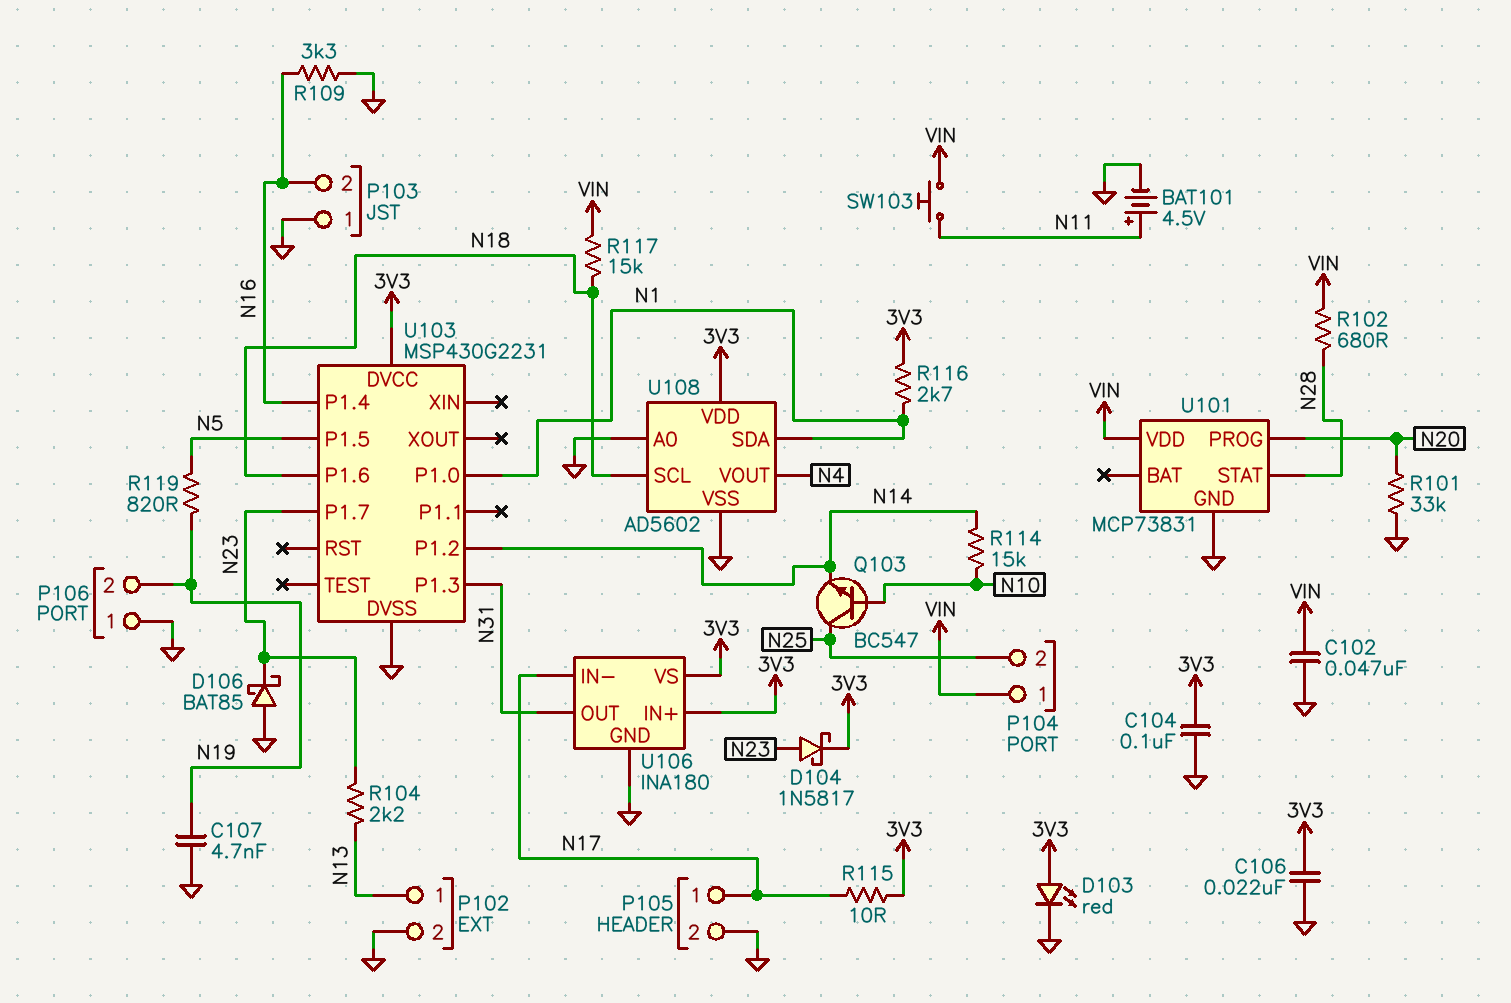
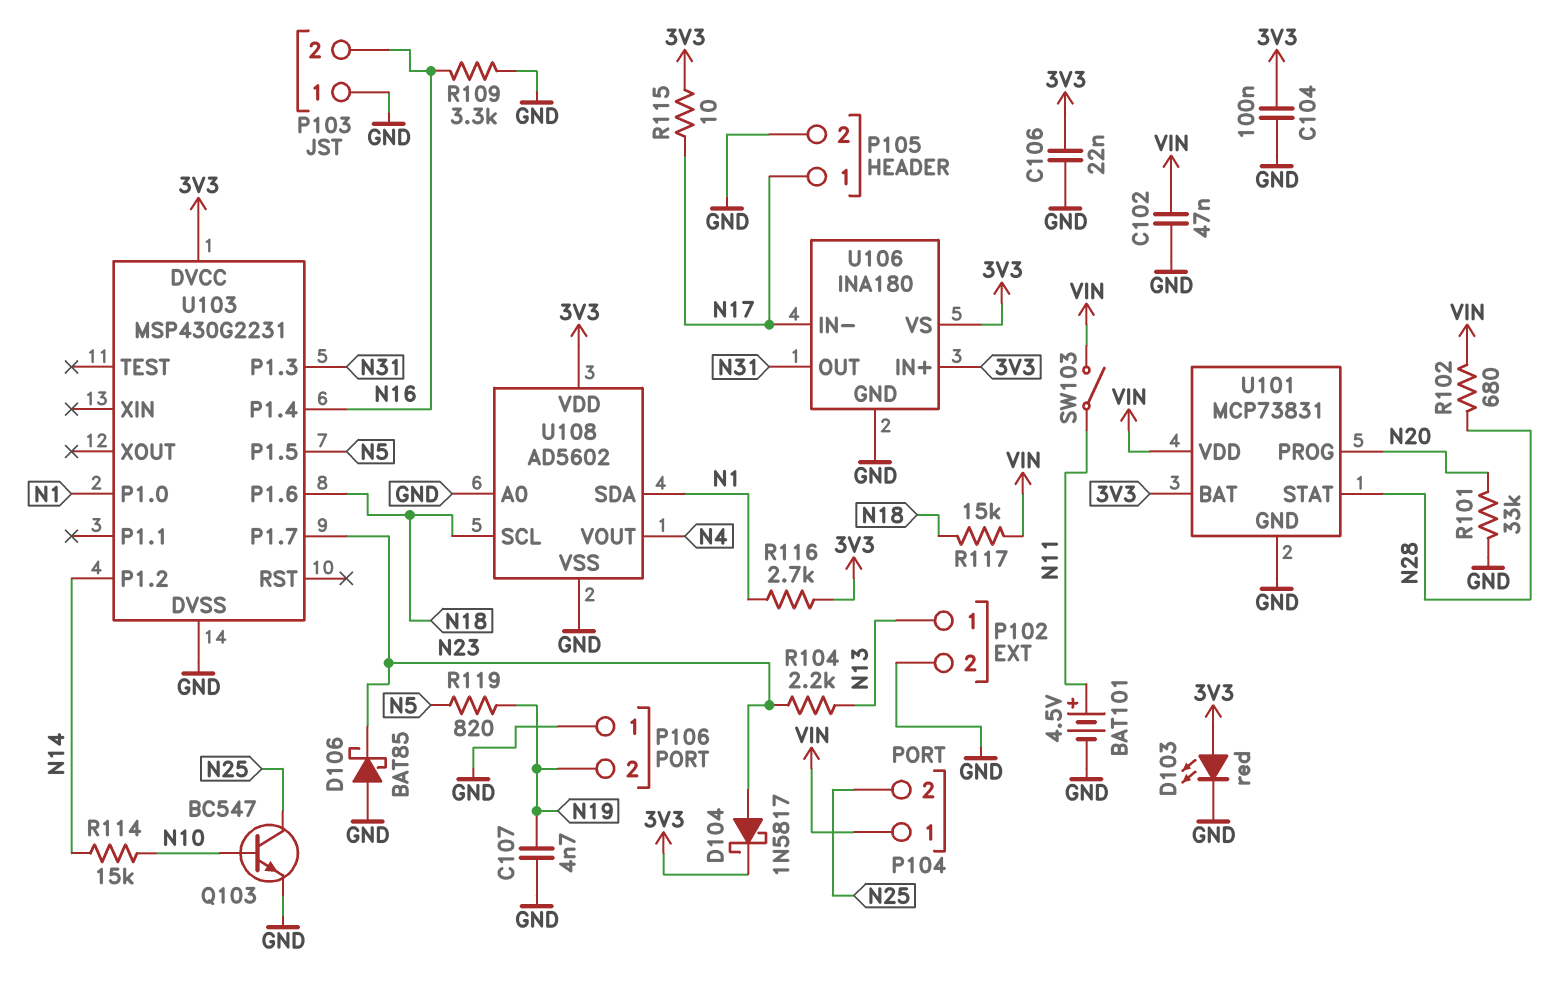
Q103: NPN BC547 (B N10, C N25, E N14) -> NPN BC547 (B N10, C N25, E GND)
SW103: button (N11, VIN) -> switch (N11, VIN)
U101 pin BAT: none -> 3V3

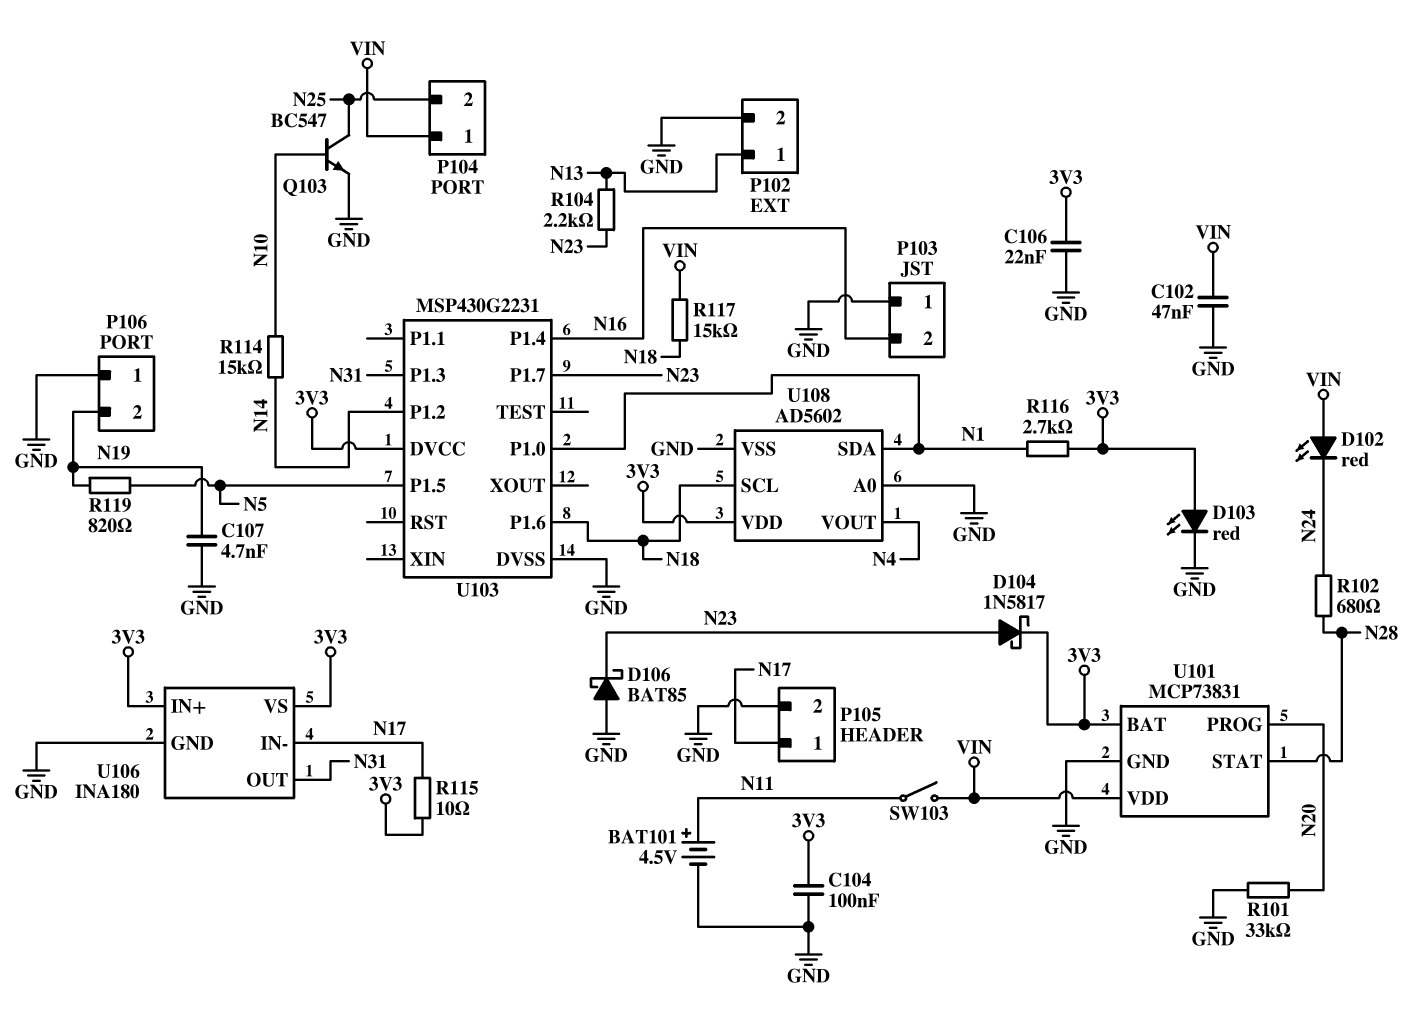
D102: none -> LED red (A VIN, K N24)
R102: 680 (N28, VIN) -> 680 (N24, N28)
R109: 3.3k (GND, N16) -> none

